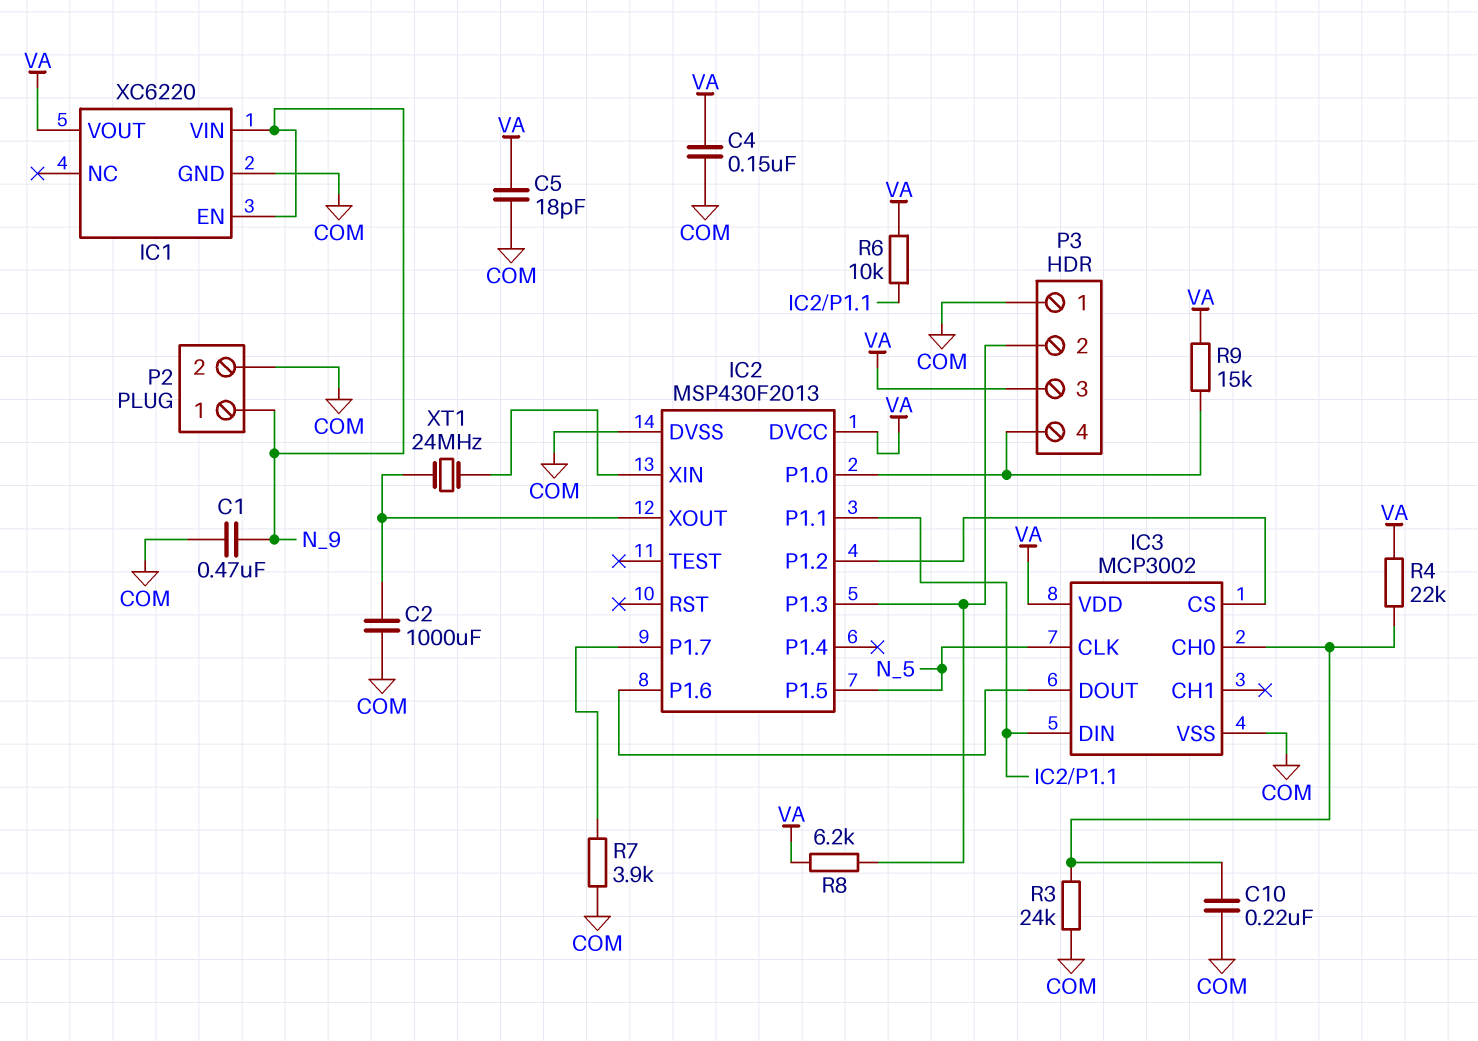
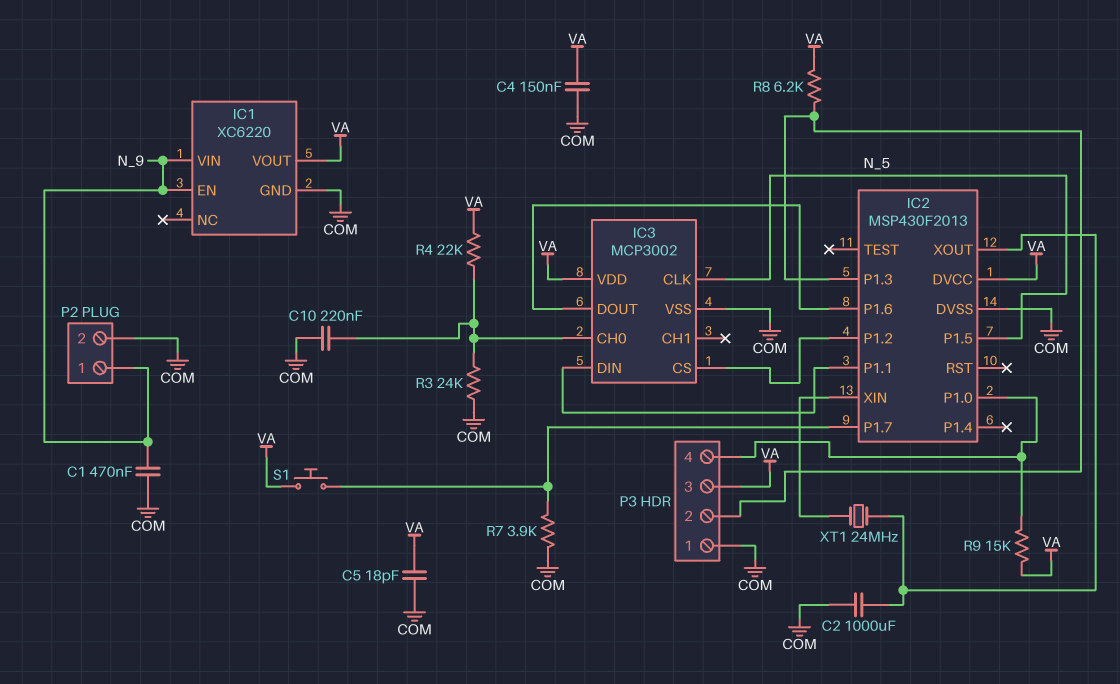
R6: 10k (IC2/P1.1, VA) -> none
S1: none -> button (IC2/P1.7, VA)

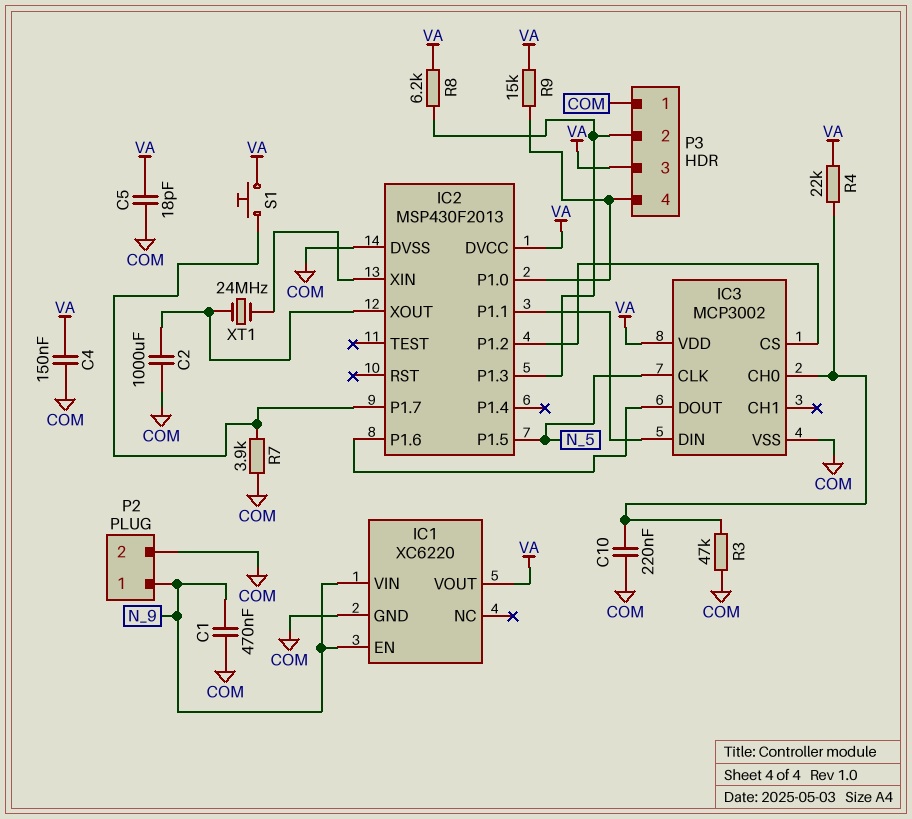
R3: 24k (COM, IC3/CH0) -> 47k (COM, IC3/CH0)

